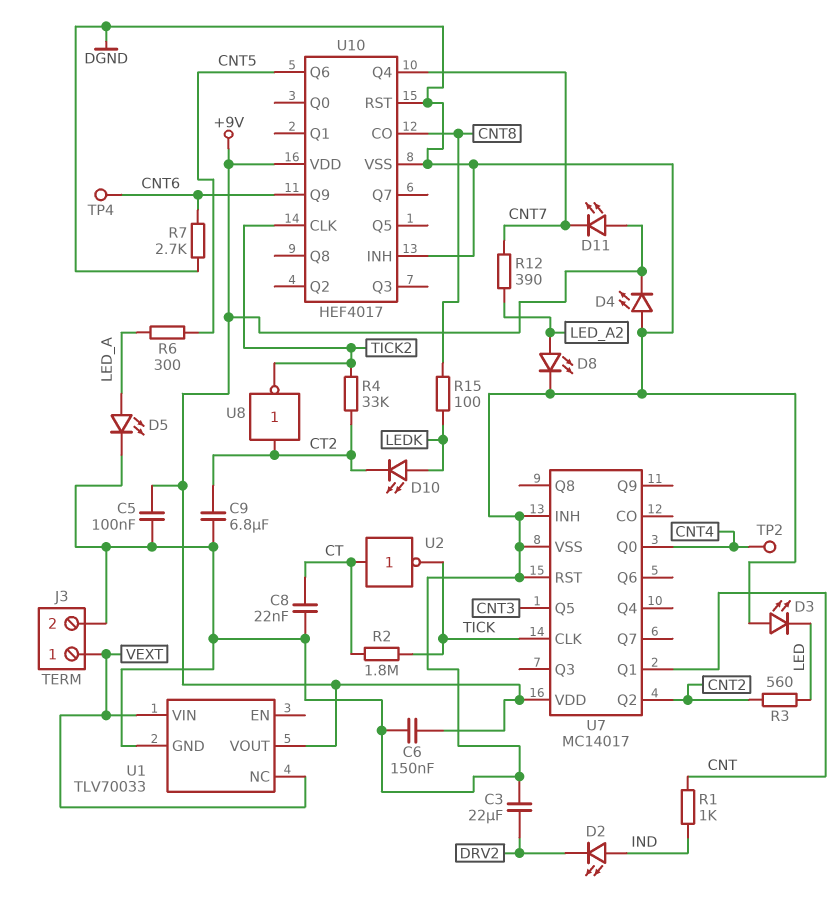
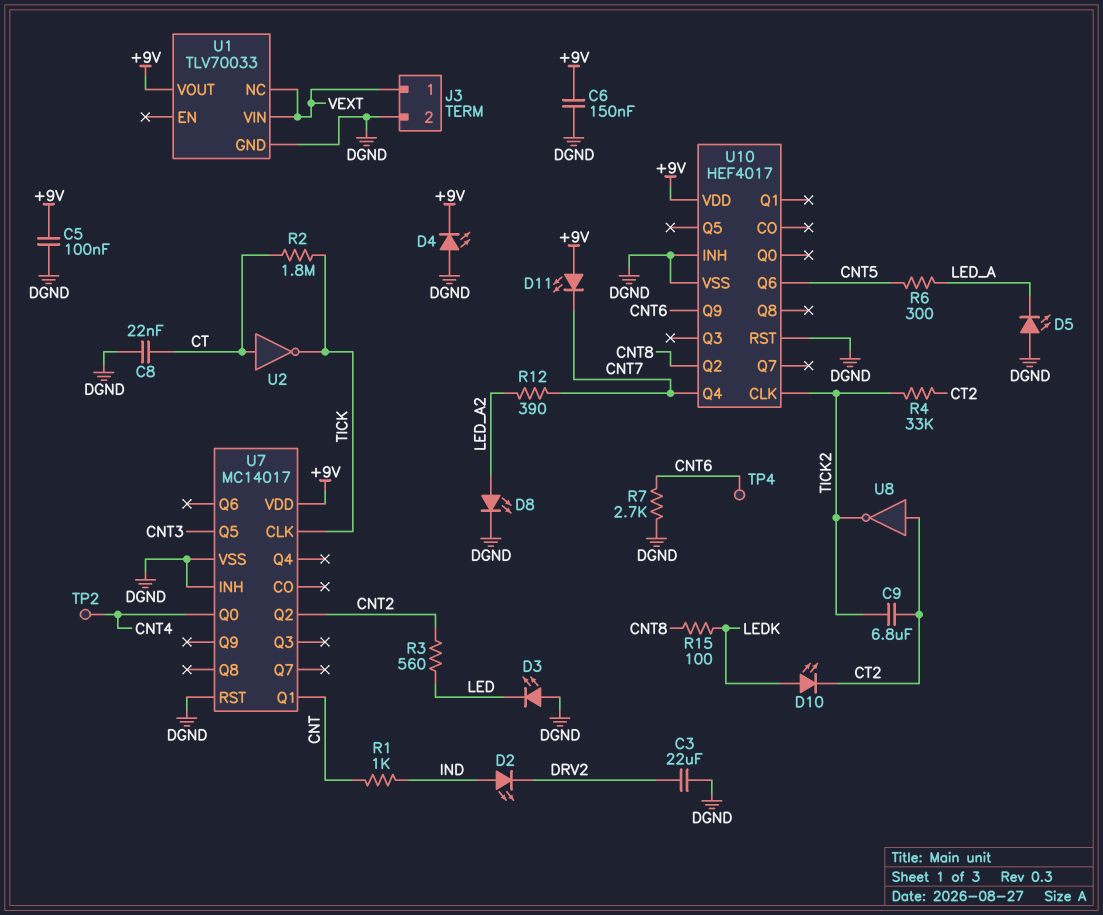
C9: 6.8uF (CT2, DGND) -> 6.8uF (CT2, TICK2)
D5: LED (A LED_A, K DGND) -> LED (A DGND, K LED_A)
U10 pin CO: CNT8 -> none
U10 pin Q2: none -> CNT8

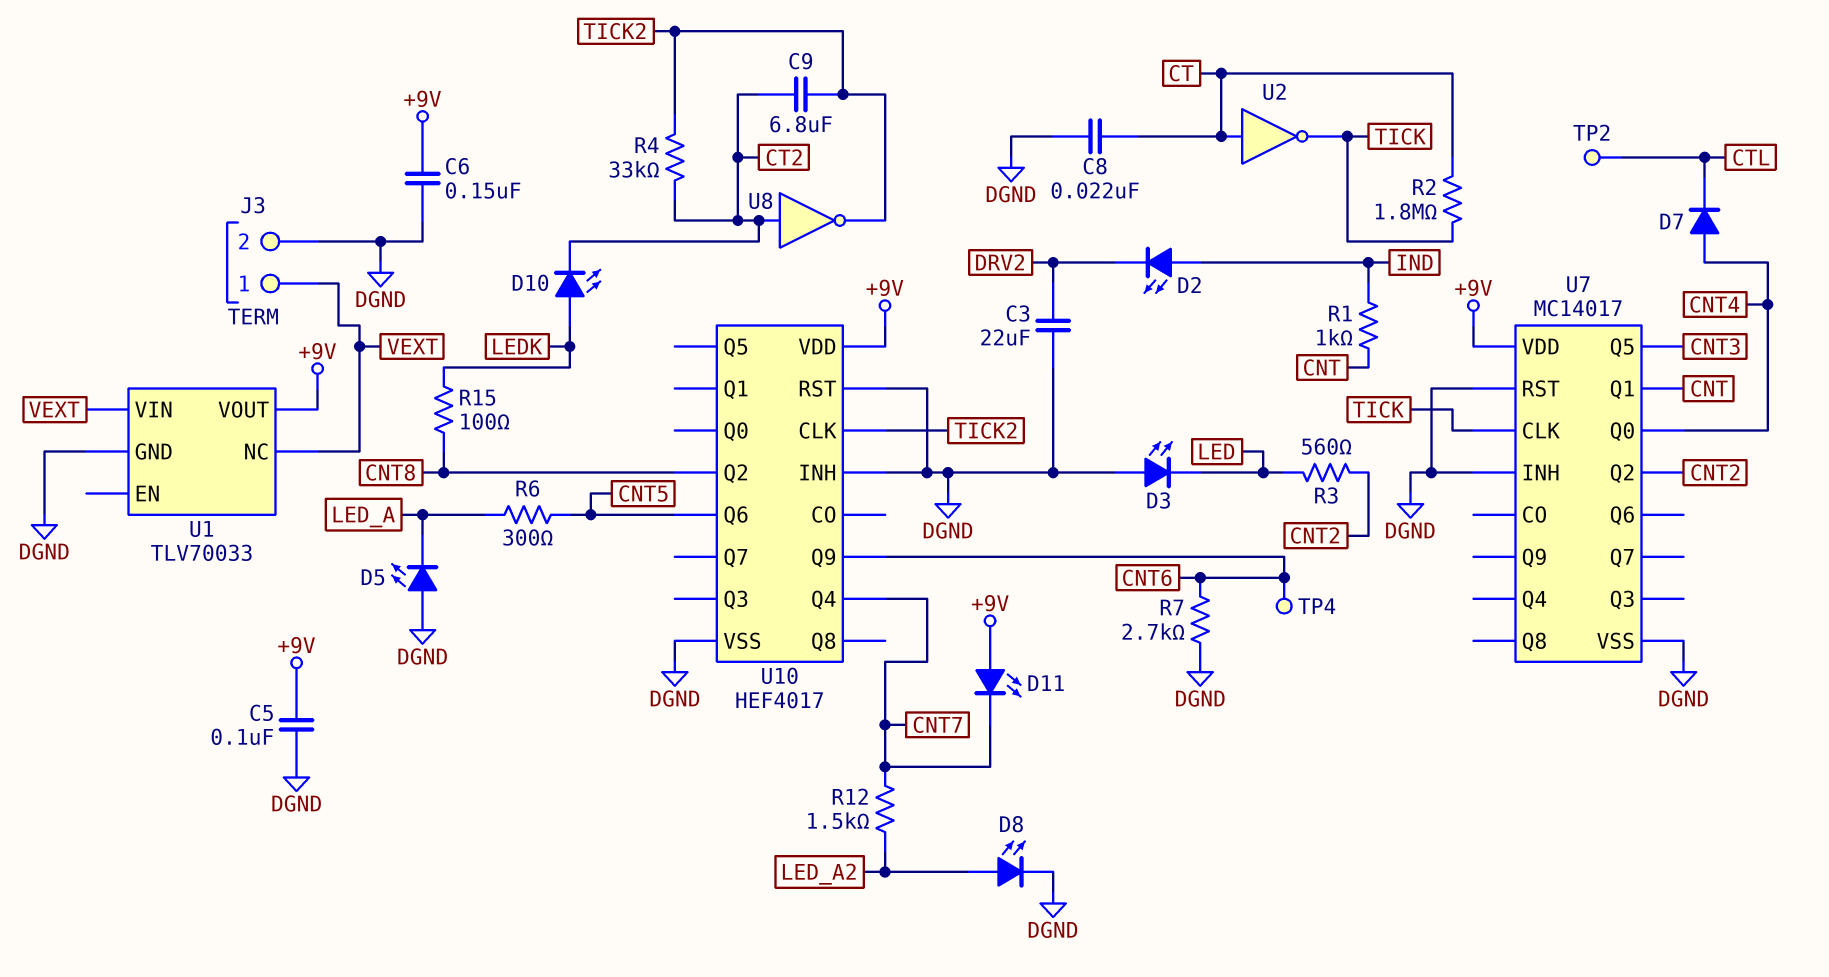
D4: LED (A DGND, K +9V) -> none
D7: none -> diode (A CNT4, K CTL)
R12: 390 (CNT7, LED_A2) -> 1.5k (CNT7, LED_A2)
TP2: test point (CNT4) -> test point (CTL)

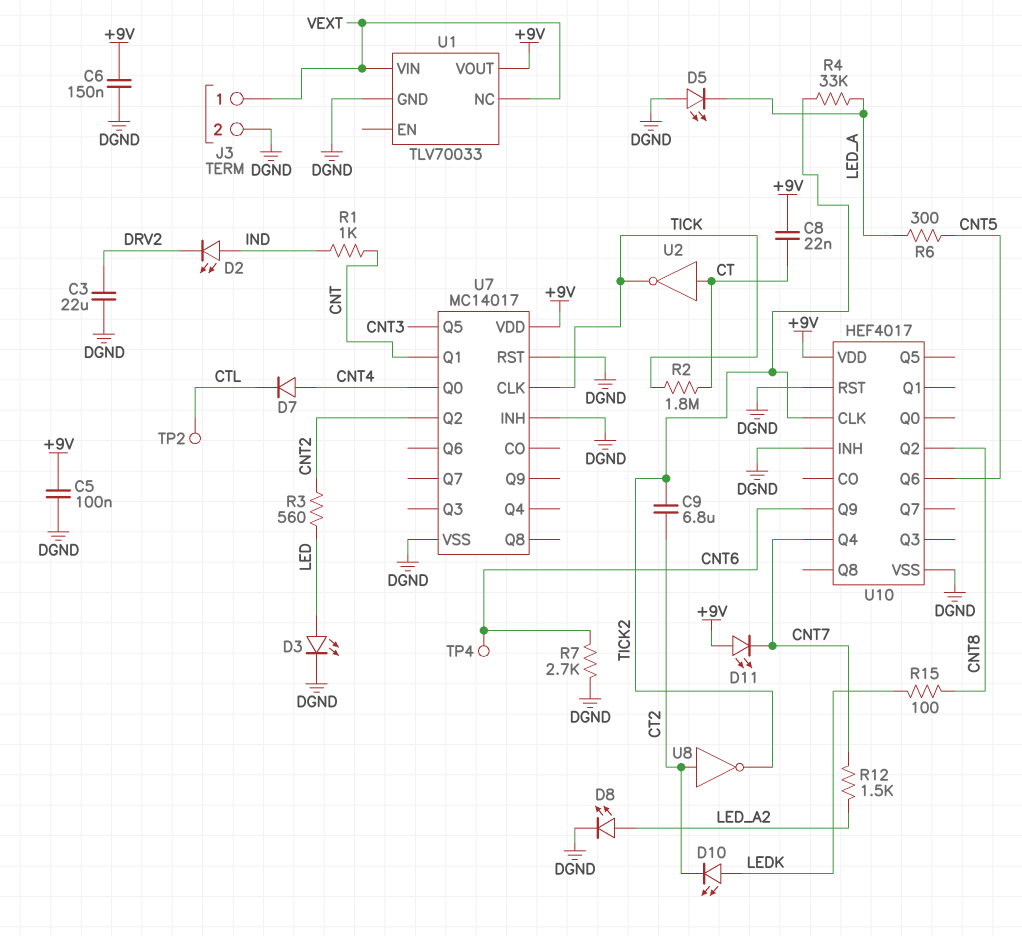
C8: 22nF (CT, DGND) -> 22nF (+9V, CT)
D3: LED (A DGND, K LED) -> LED (A LED, K DGND)
R4: 33k (CT2, TICK2) -> 33k (LED_A, TICK2)

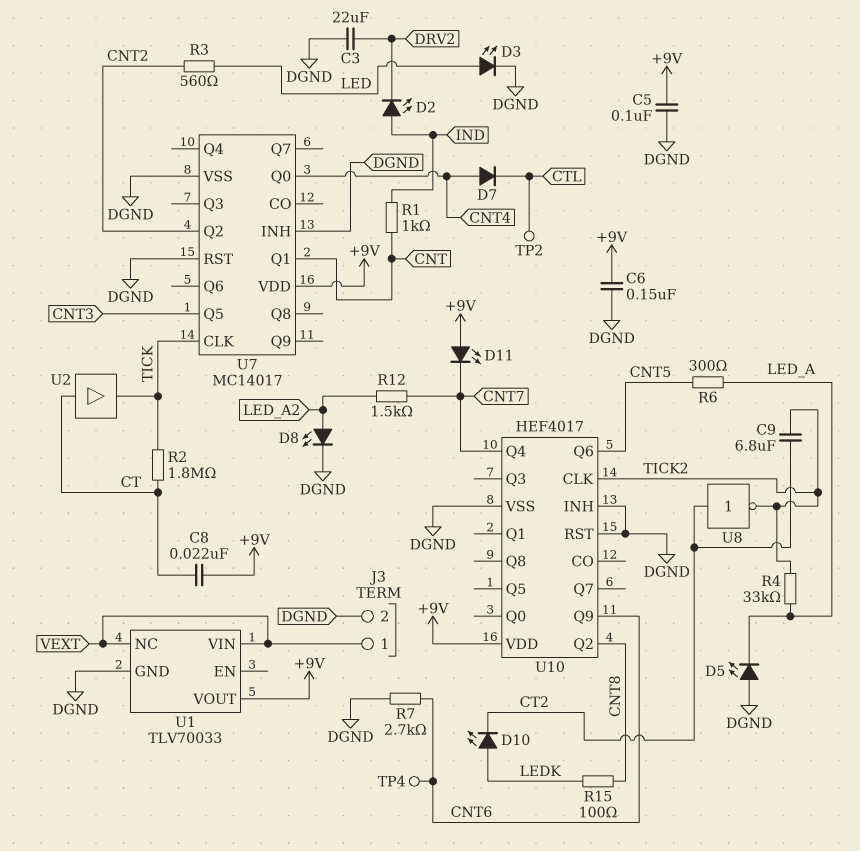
U2: NOT (in CT, out TICK) -> buffer (in CT, out TICK)

